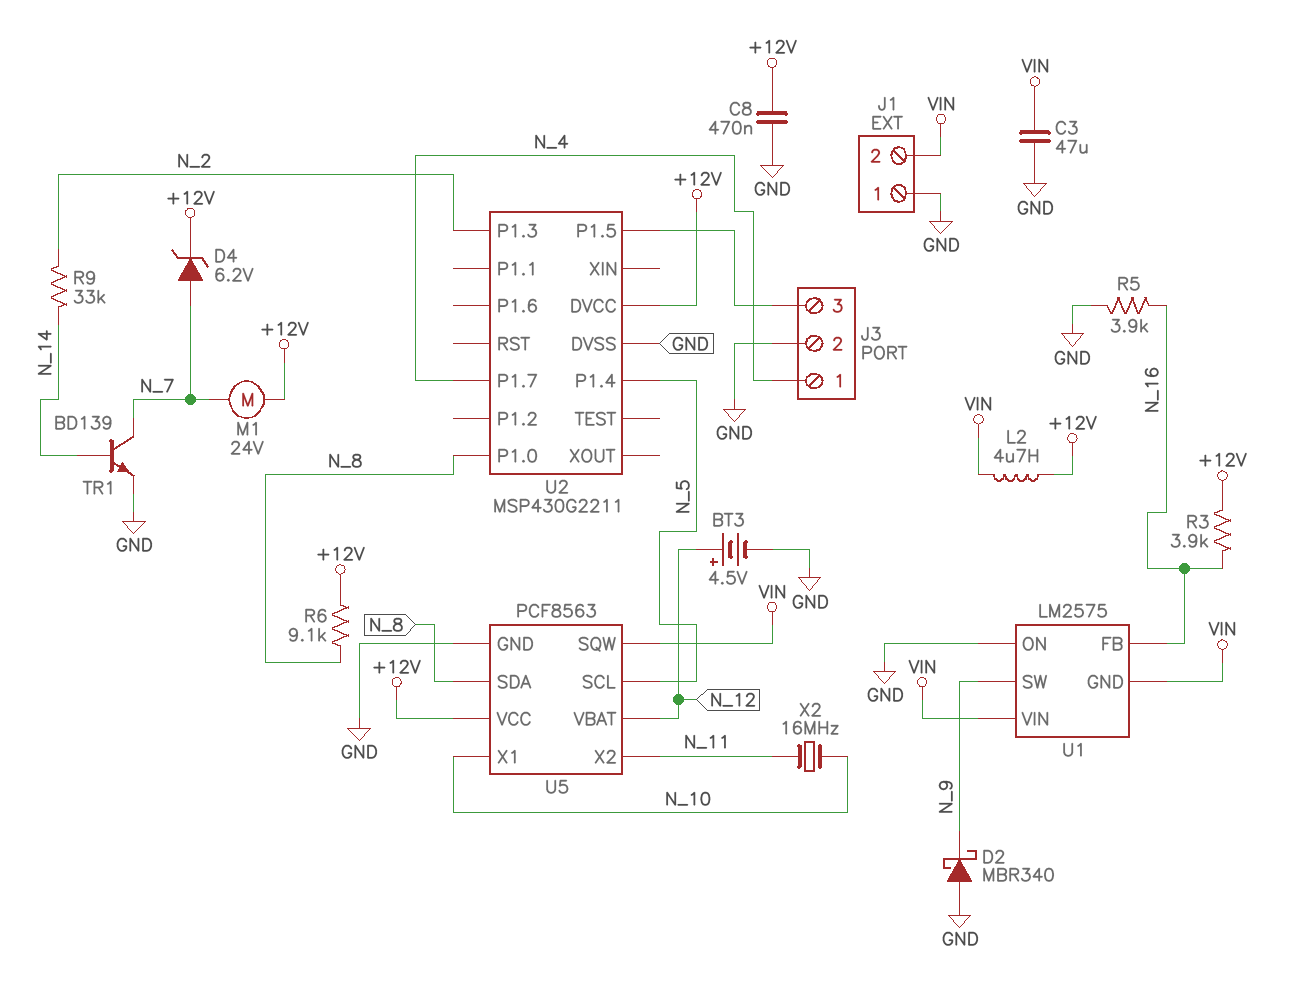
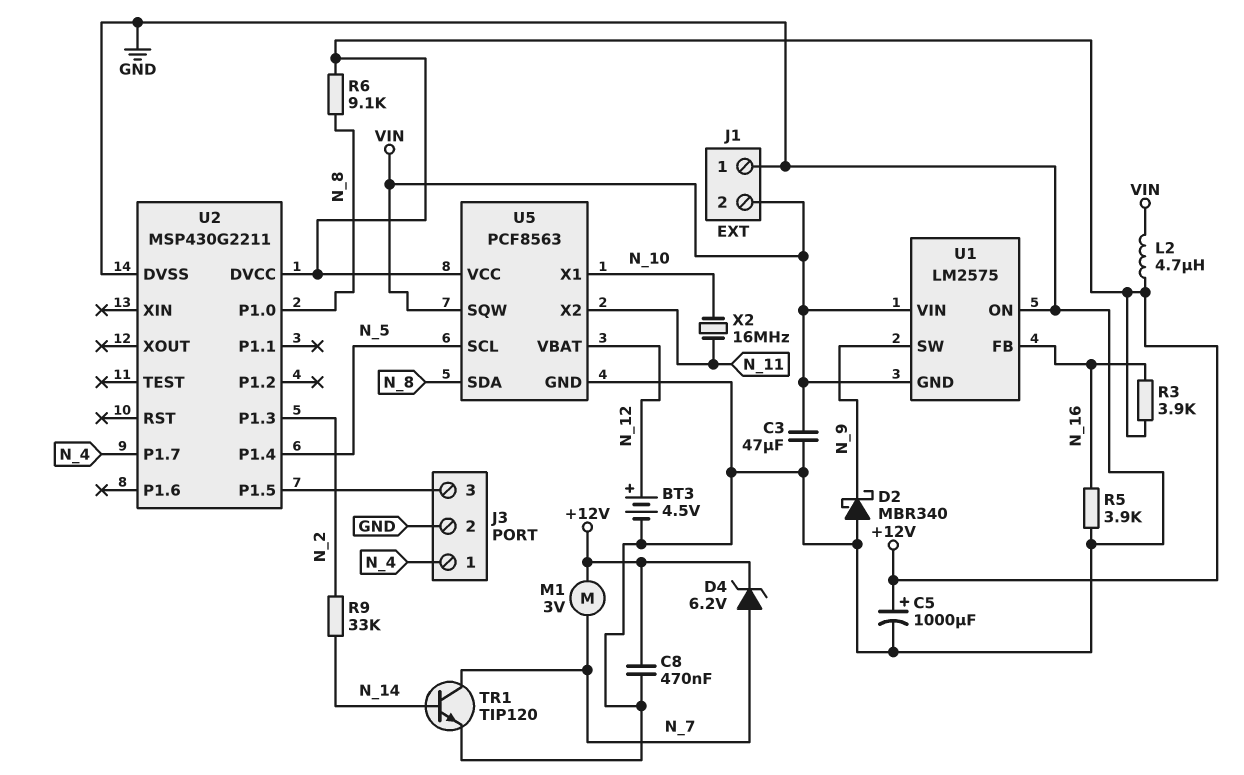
C5: none -> 1000uF (plus +12V, minus GND)
M1: motor 24V (+12V, N_7) -> motor 3V (+12V, N_7)
TR1: NPN BD139 (B N_14, C N_7, E GND) -> NPN TIP120 (B N_14, C N_7, E GND)

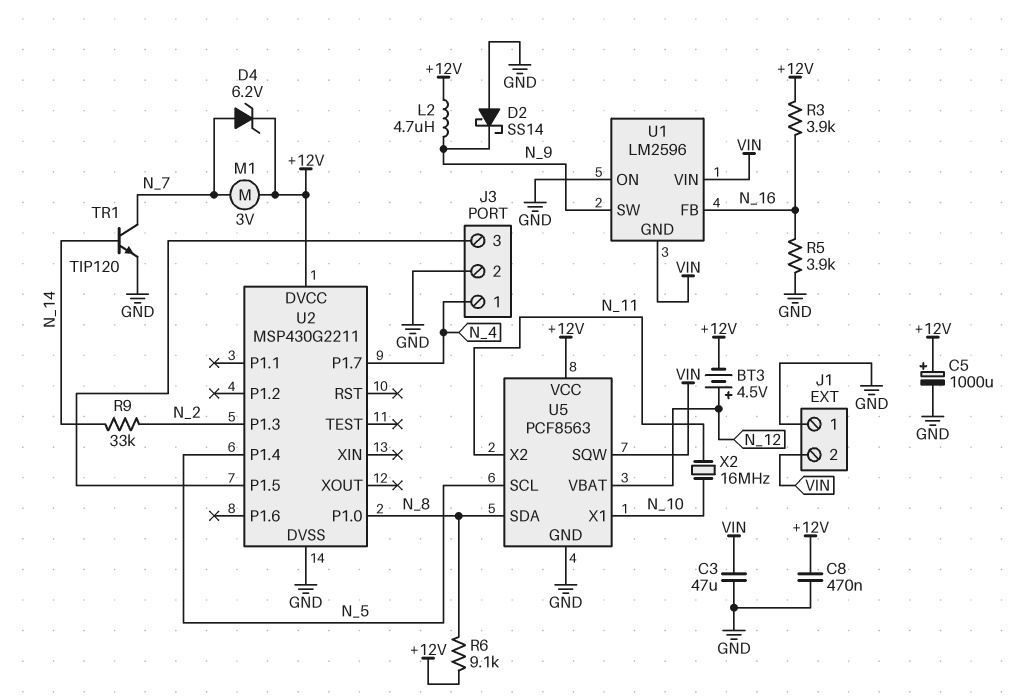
BT3: 4.5V (plus N_12, minus GND) -> 4.5V (plus N_12, minus +12V)
D2: schottky MBR340 (A GND, K N_9) -> schottky SS14 (A GND, K N_9)
L2: 4.7uH (+12V, VIN) -> 4.7uH (+12V, N_9)
U1: LM2575 -> LM2596

